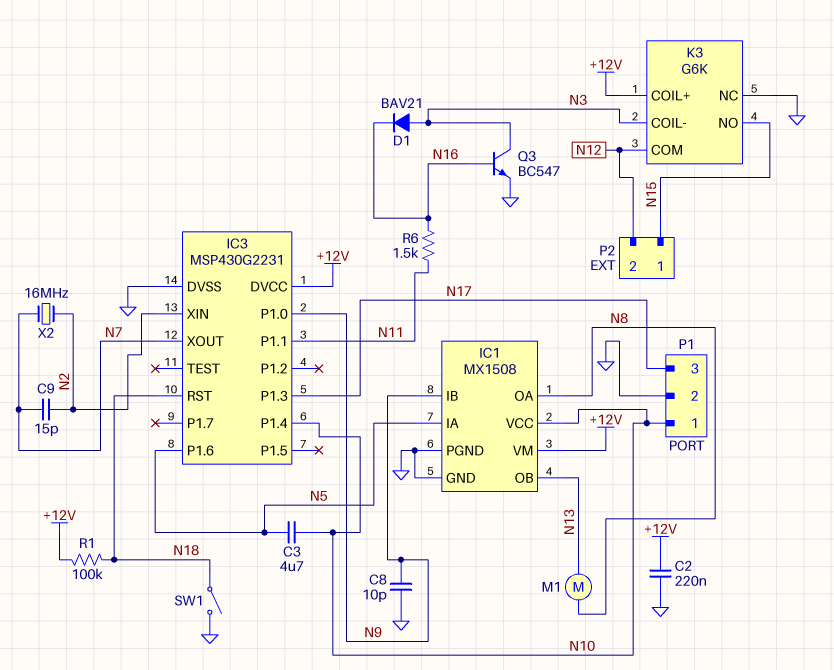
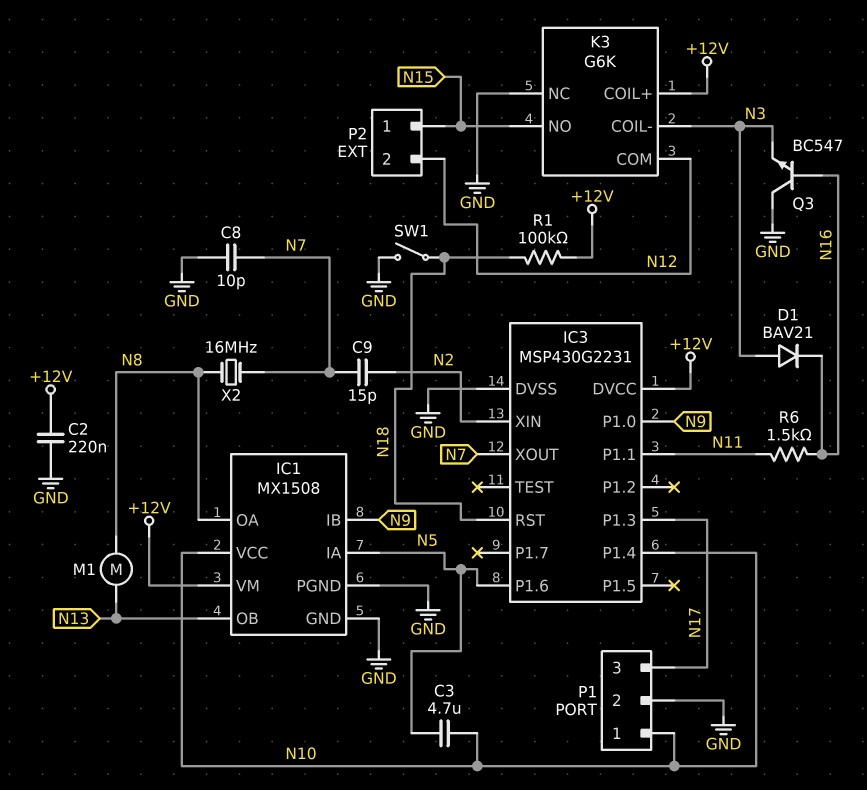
C8: 10pF (GND, N9) -> 10pF (GND, N7)
Q3: NPN BC547 (B N16, C N3, E GND) -> NPN BC547 (B N16, C GND, E N3)
X2: 16MHz (N2, N7) -> 16MHz (N7, N8)

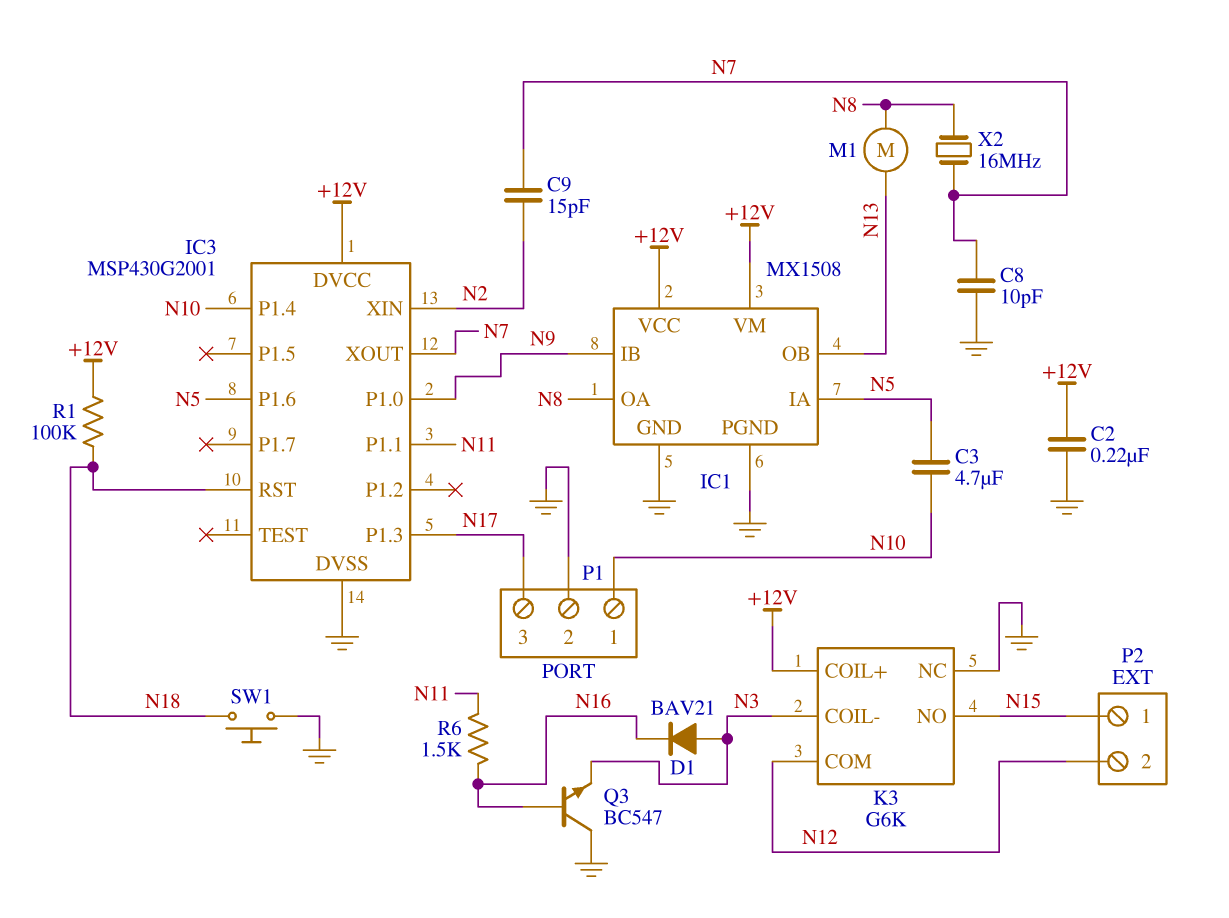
IC1 pin VCC: N10 -> +12V
IC3: MSP430G2231 -> MSP430G2001
SW1: switch (GND, N18) -> button (GND, N18)

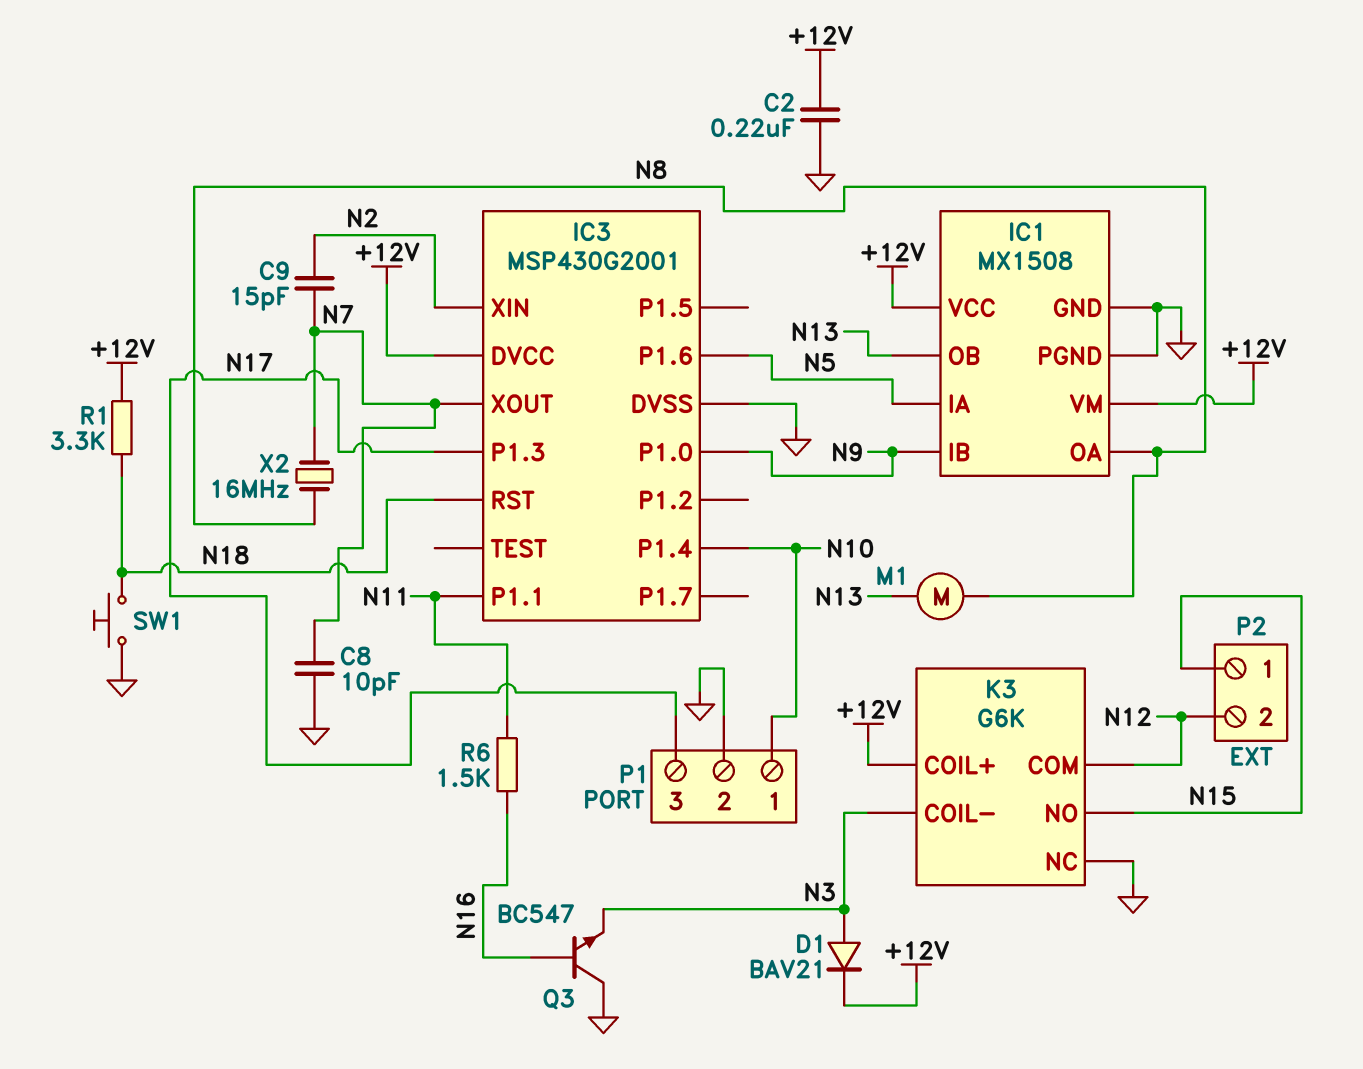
C3: 4.7uF (N5, N10) -> none
D1: diode BAV21 (A N3, K N16) -> diode BAV21 (A N3, K +12V)
R1: 100k (+12V, N18) -> 3.3k (+12V, N18)

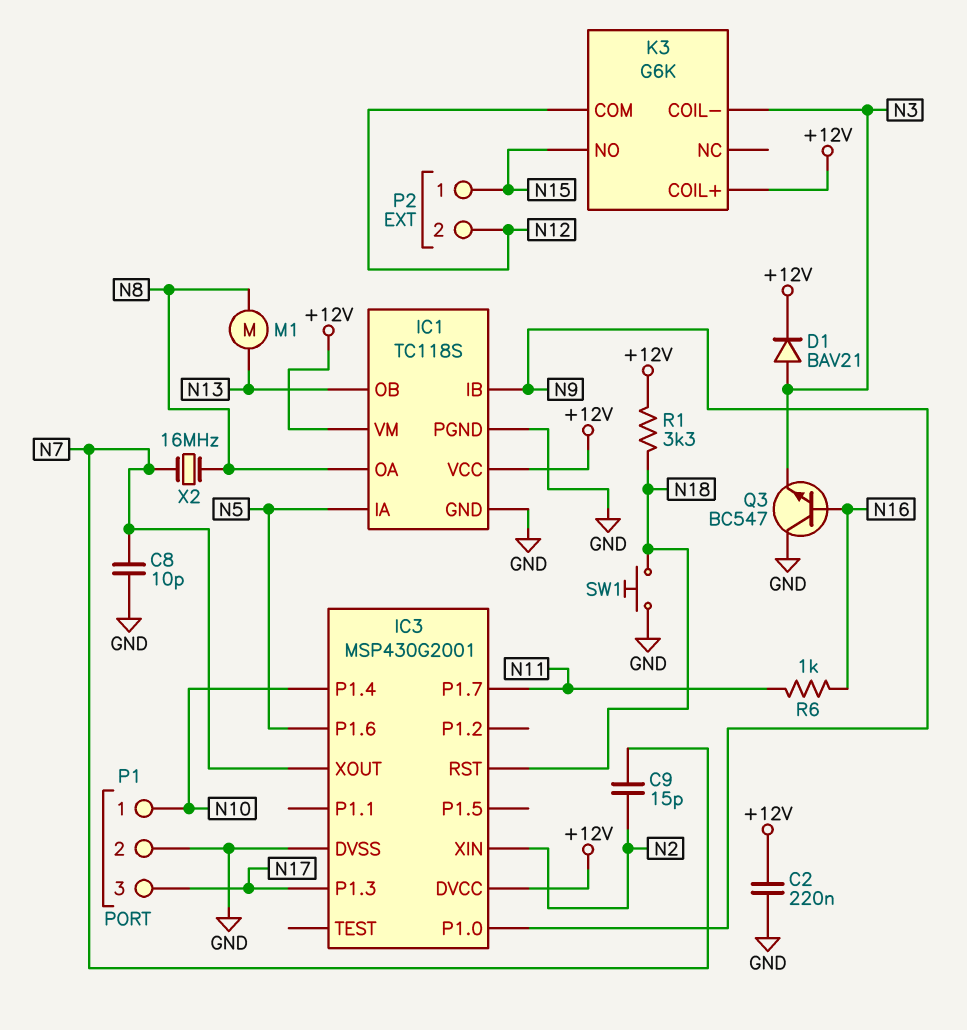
IC1: MX1508 -> TC118S
IC3 pin P1.1: N11 -> none
IC3 pin P1.7: none -> N11
K3 pin NC: GND -> none
R6: 1.5k (N11, N16) -> 1k (N11, N16)

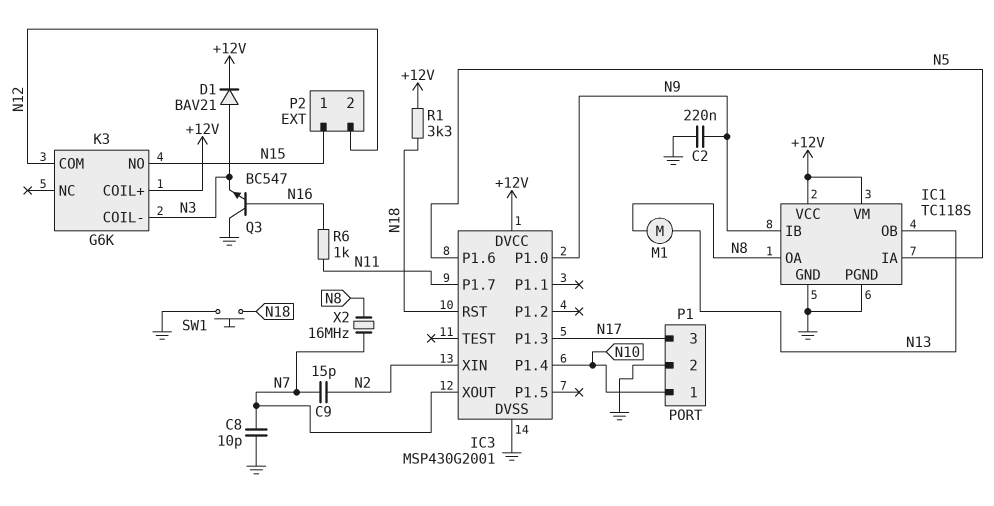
C2: 220nF (+12V, GND) -> 220nF (GND, N9)

